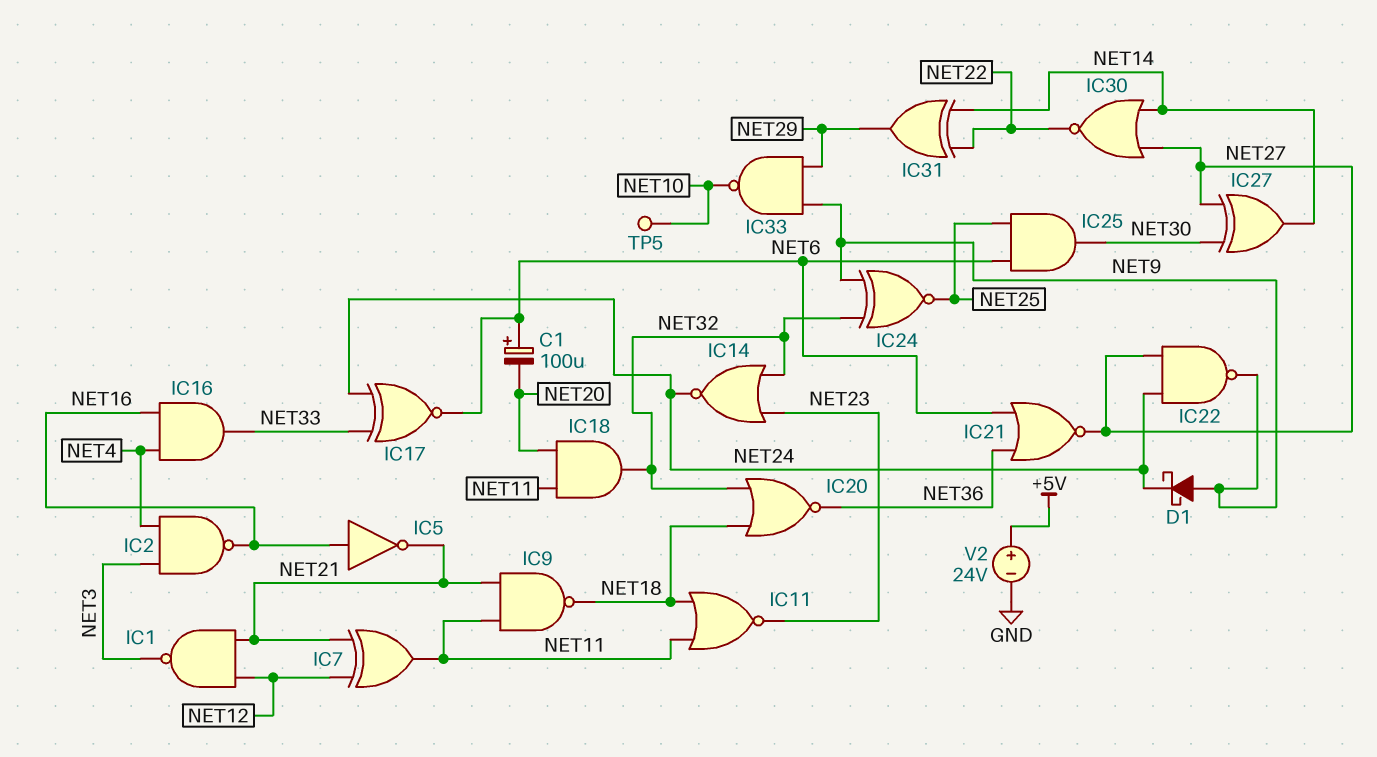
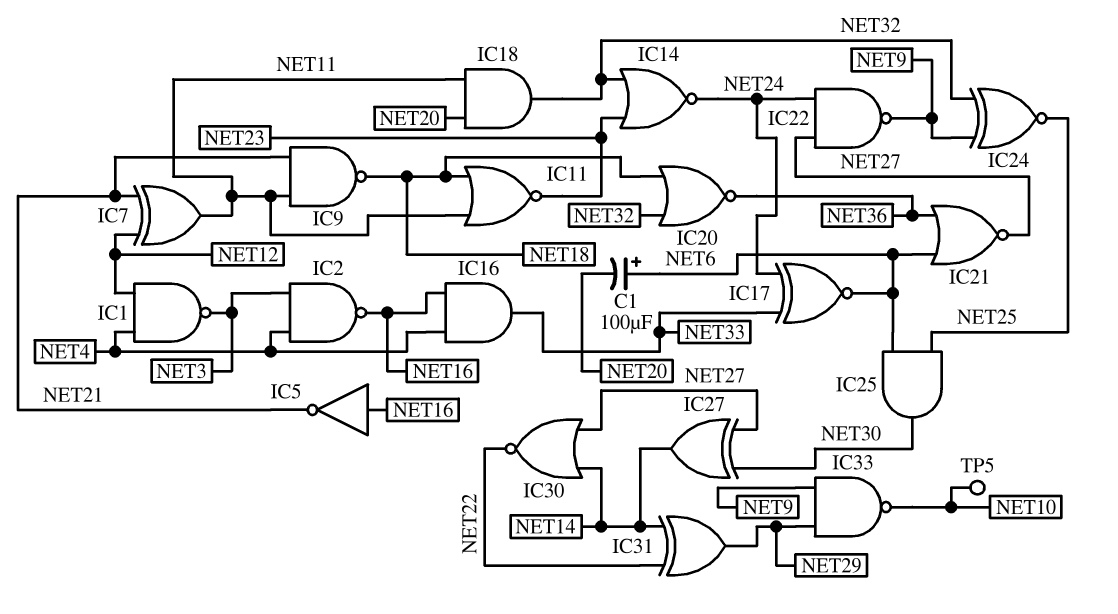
D1: schottky (A NET9, K NET24) -> none
IC1: NAND (in NET12, in NET21, out NET3) -> NAND (in NET4, in NET12, out NET3)
V2: 24V (plus +5V, minus GND) -> none

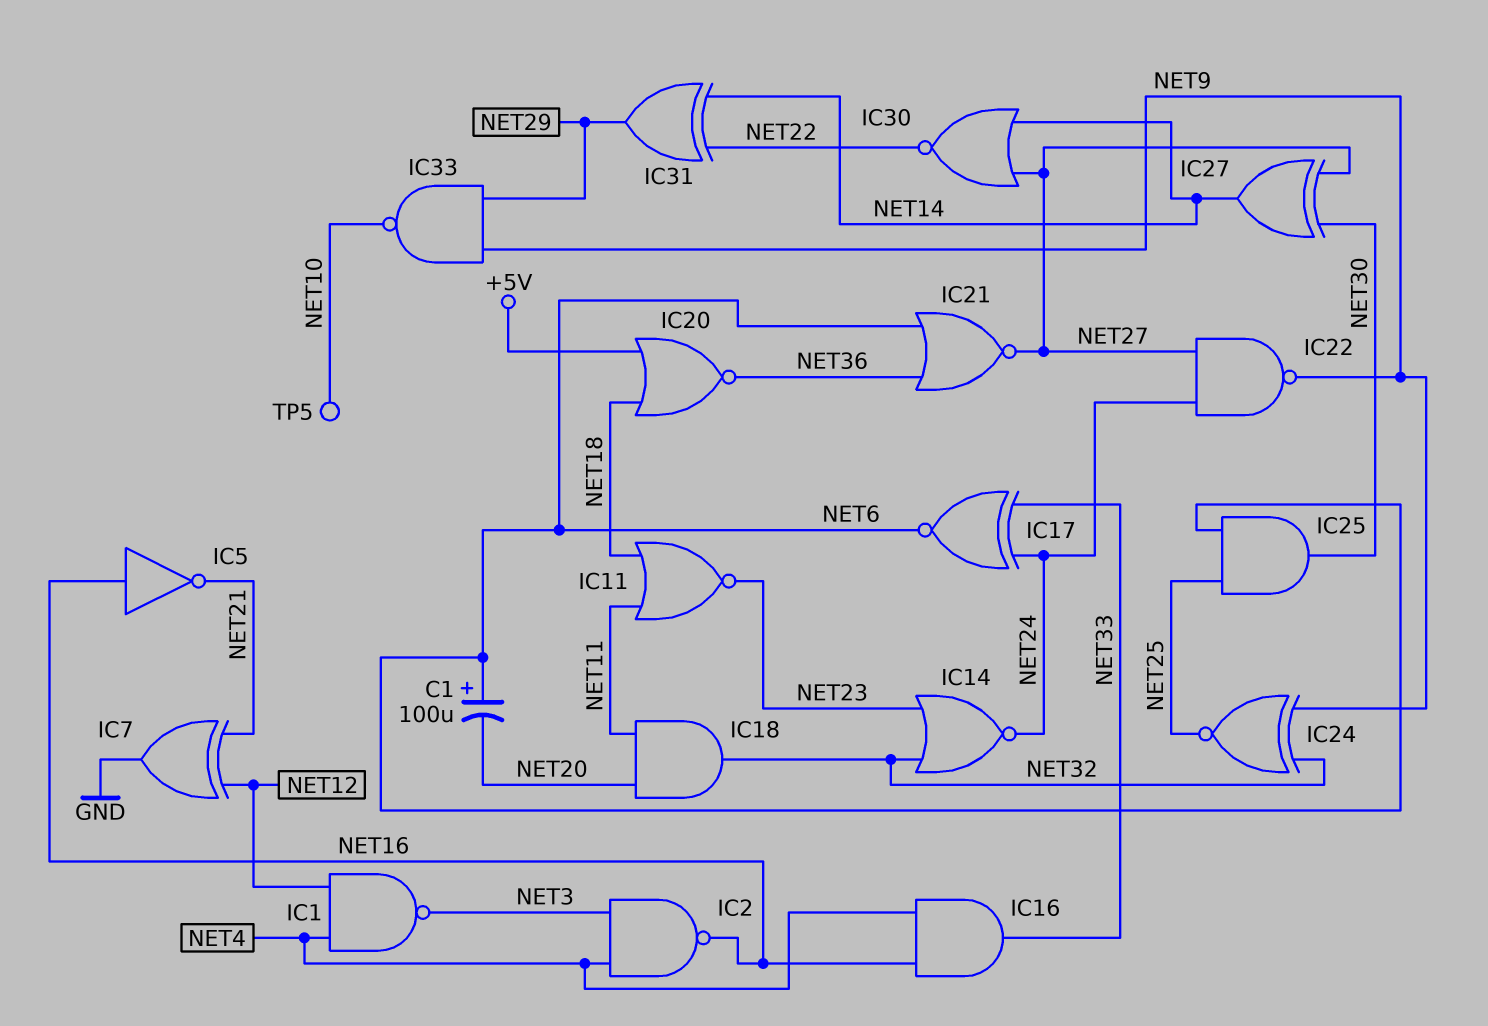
IC7: XOR (in NET12, in NET21, out NET11) -> XOR (in NET12, in NET21, out GND)
IC9: NAND (in NET11, in NET21, out NET18) -> none
IC20: NOR (in NET18, in NET32, out NET36) -> NOR (in +5V, in NET18, out NET36)

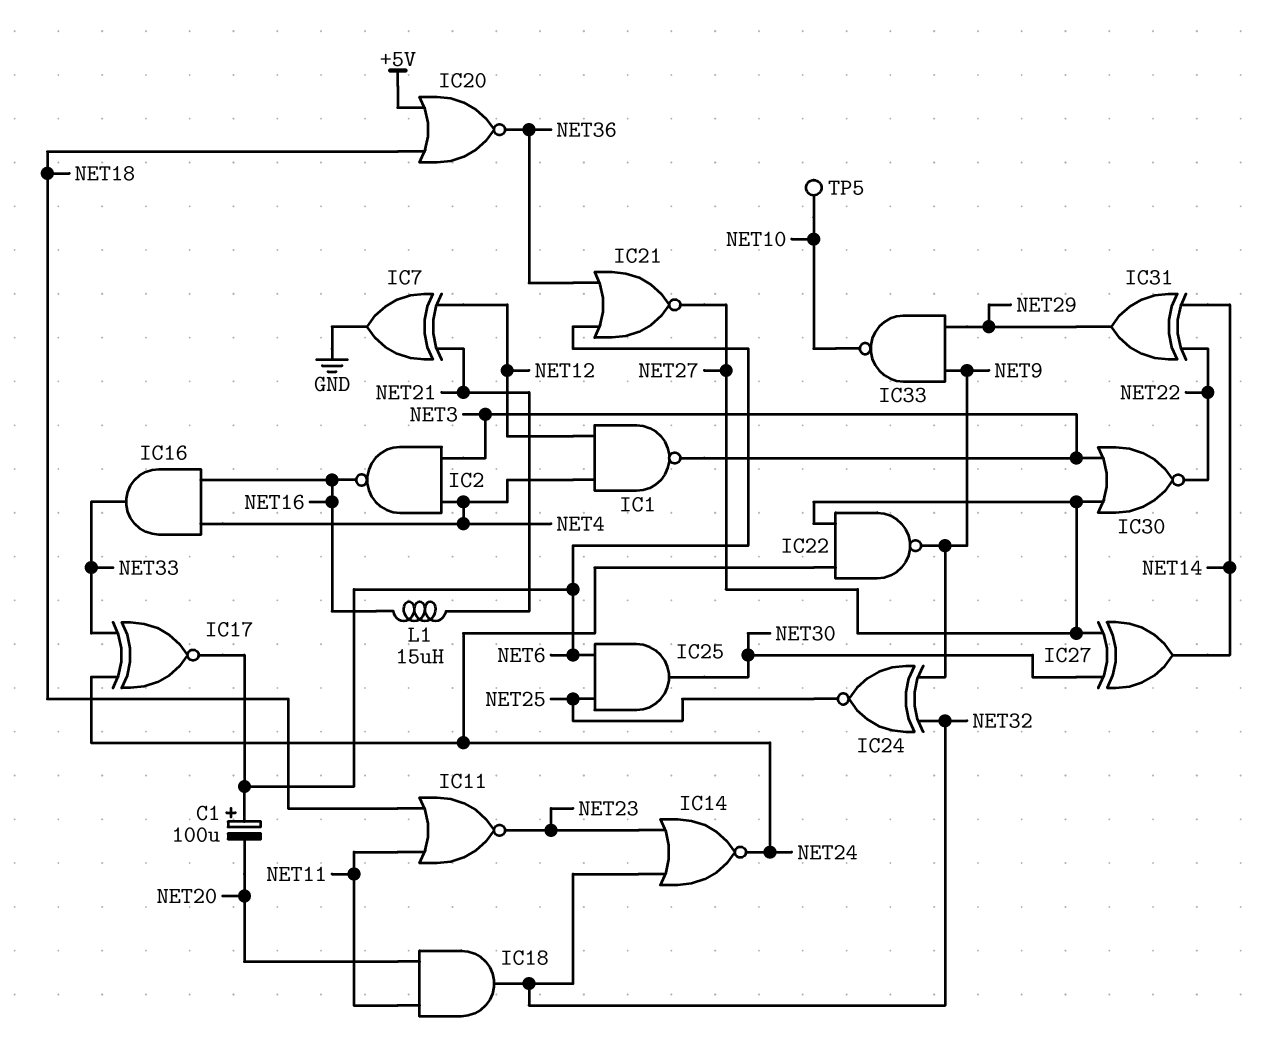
IC5: NOT (in NET16, out NET21) -> none
IC30: NOR (in NET14, in NET27, out NET22) -> NOR (in NET3, in NET27, out NET22)
L1: none -> 15uH (NET16, NET21)

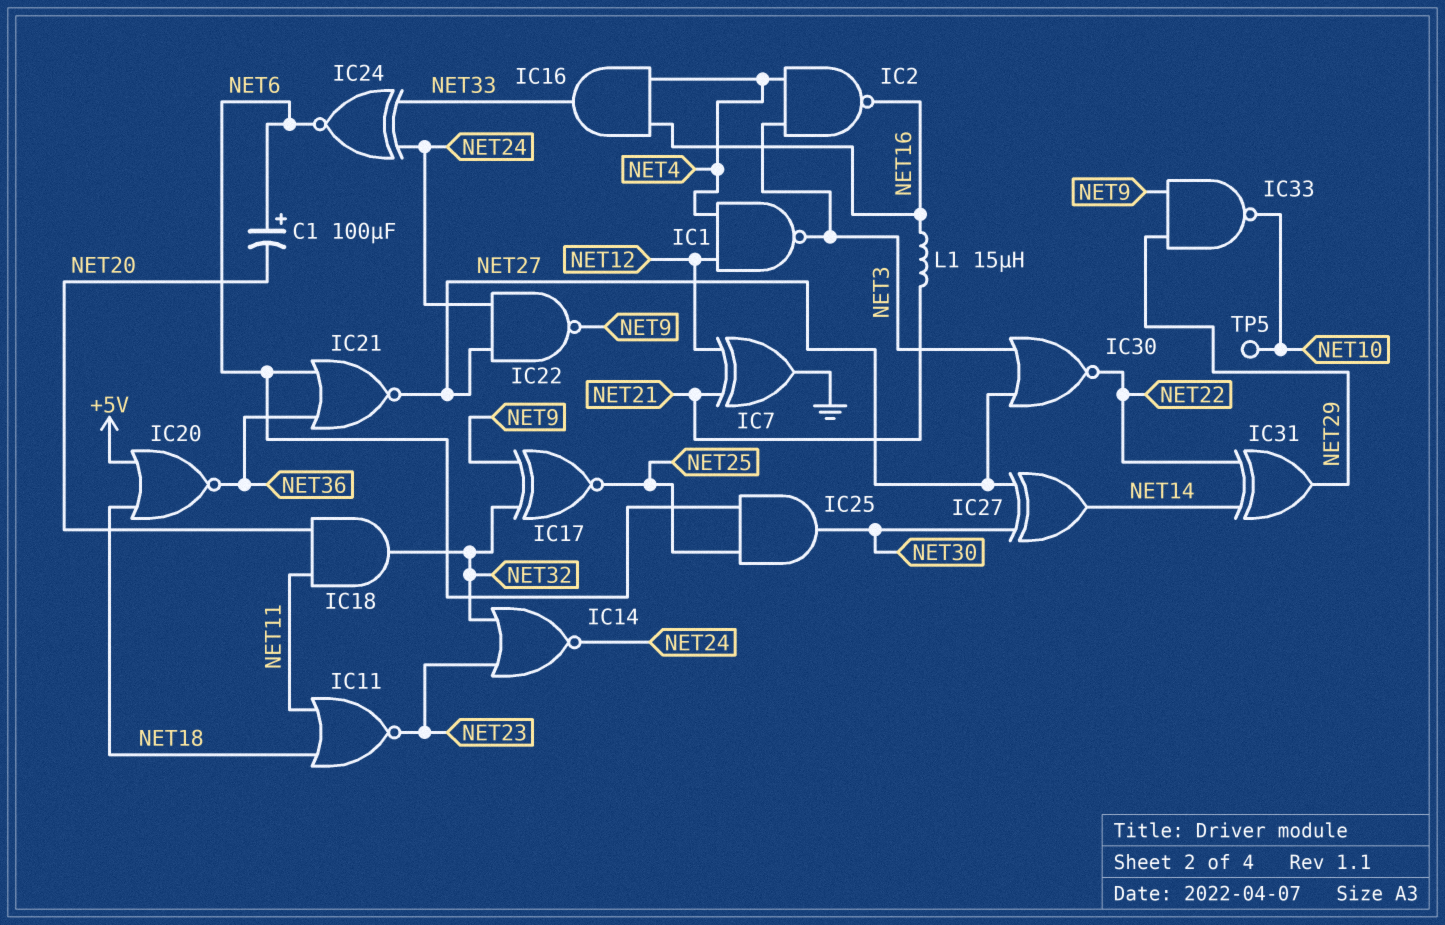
IC17: XNOR (in NET24, in NET33, out NET6) -> XNOR (in NET9, in NET32, out NET25)
IC24: XNOR (in NET9, in NET32, out NET25) -> XNOR (in NET24, in NET33, out NET6)

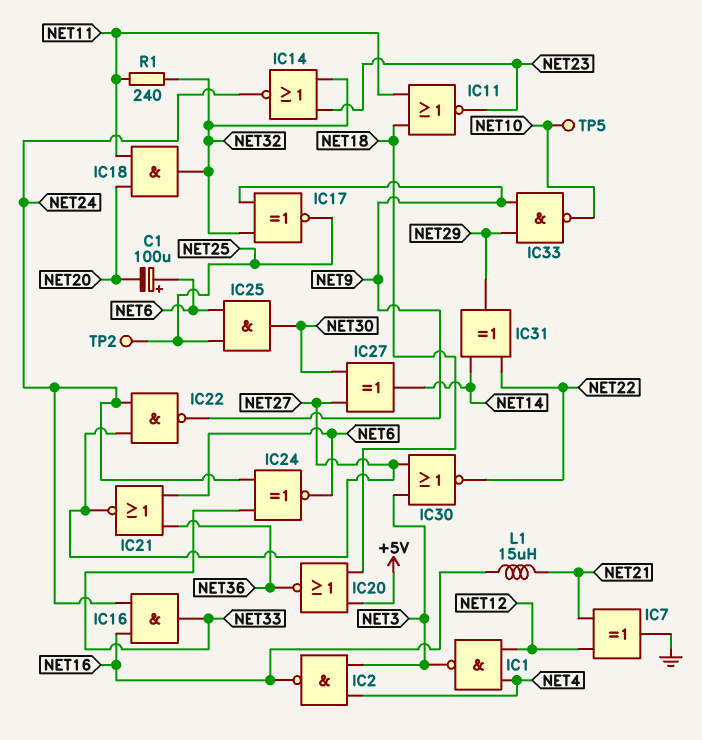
IC16: AND (in NET4, in NET16, out NET33) -> AND (in NET16, in NET24, out NET33)
R1: none -> 240 (NET11, NET32)
TP2: none -> test point (NET25)

